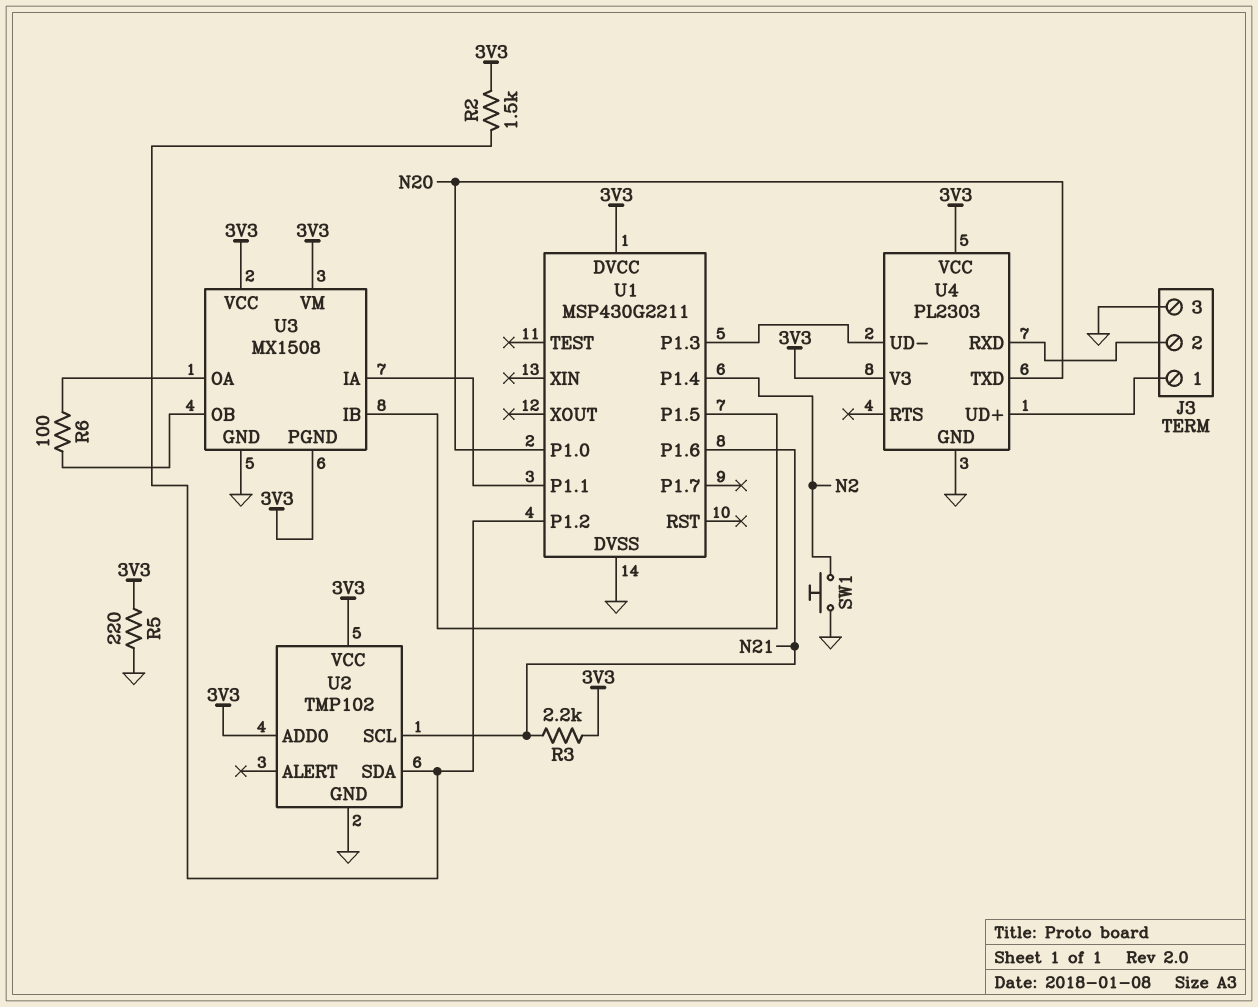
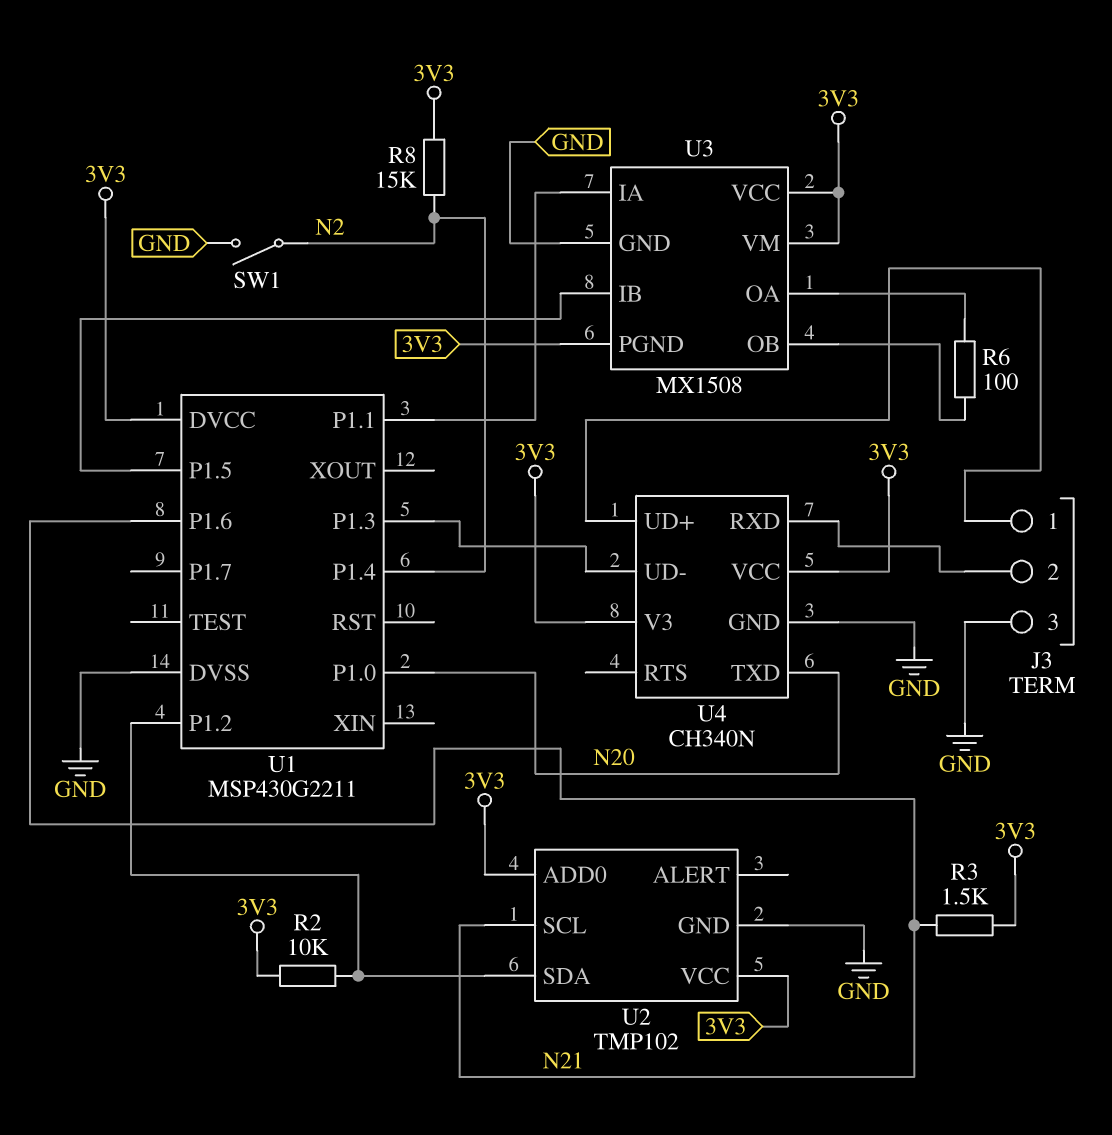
R2: 1.5k (3V3, U1/P1.2) -> 10k (3V3, U1/P1.2)
R3: 2.2k (3V3, N21) -> 1.5k (3V3, N21)
R5: 220 (3V3, GND) -> none
R8: none -> 15k (3V3, N2)
SW1: button (GND, N2) -> switch (GND, N2)
U4: PL2303 -> CH340N

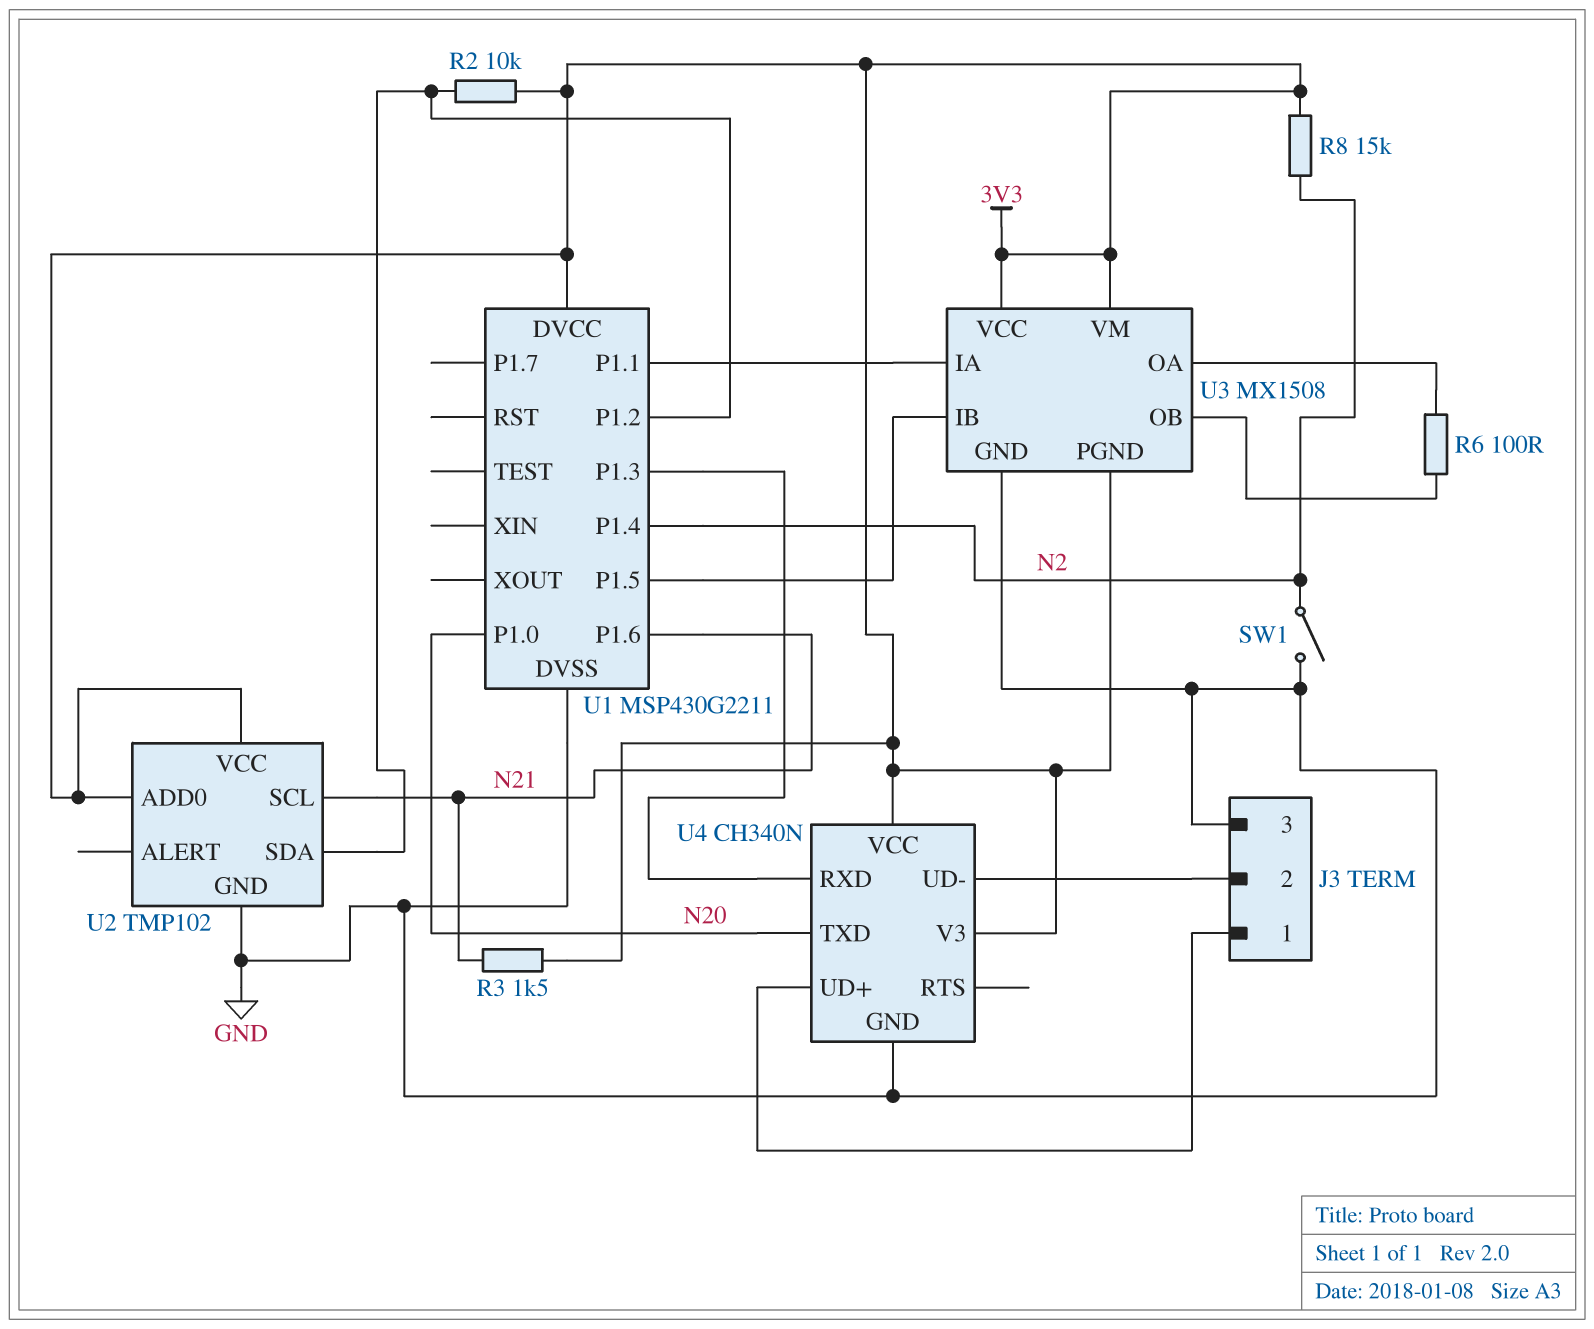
U4 pin RXD: J3/2 -> U1/P1.3
U4 pin UD-: U1/P1.3 -> J3/2

